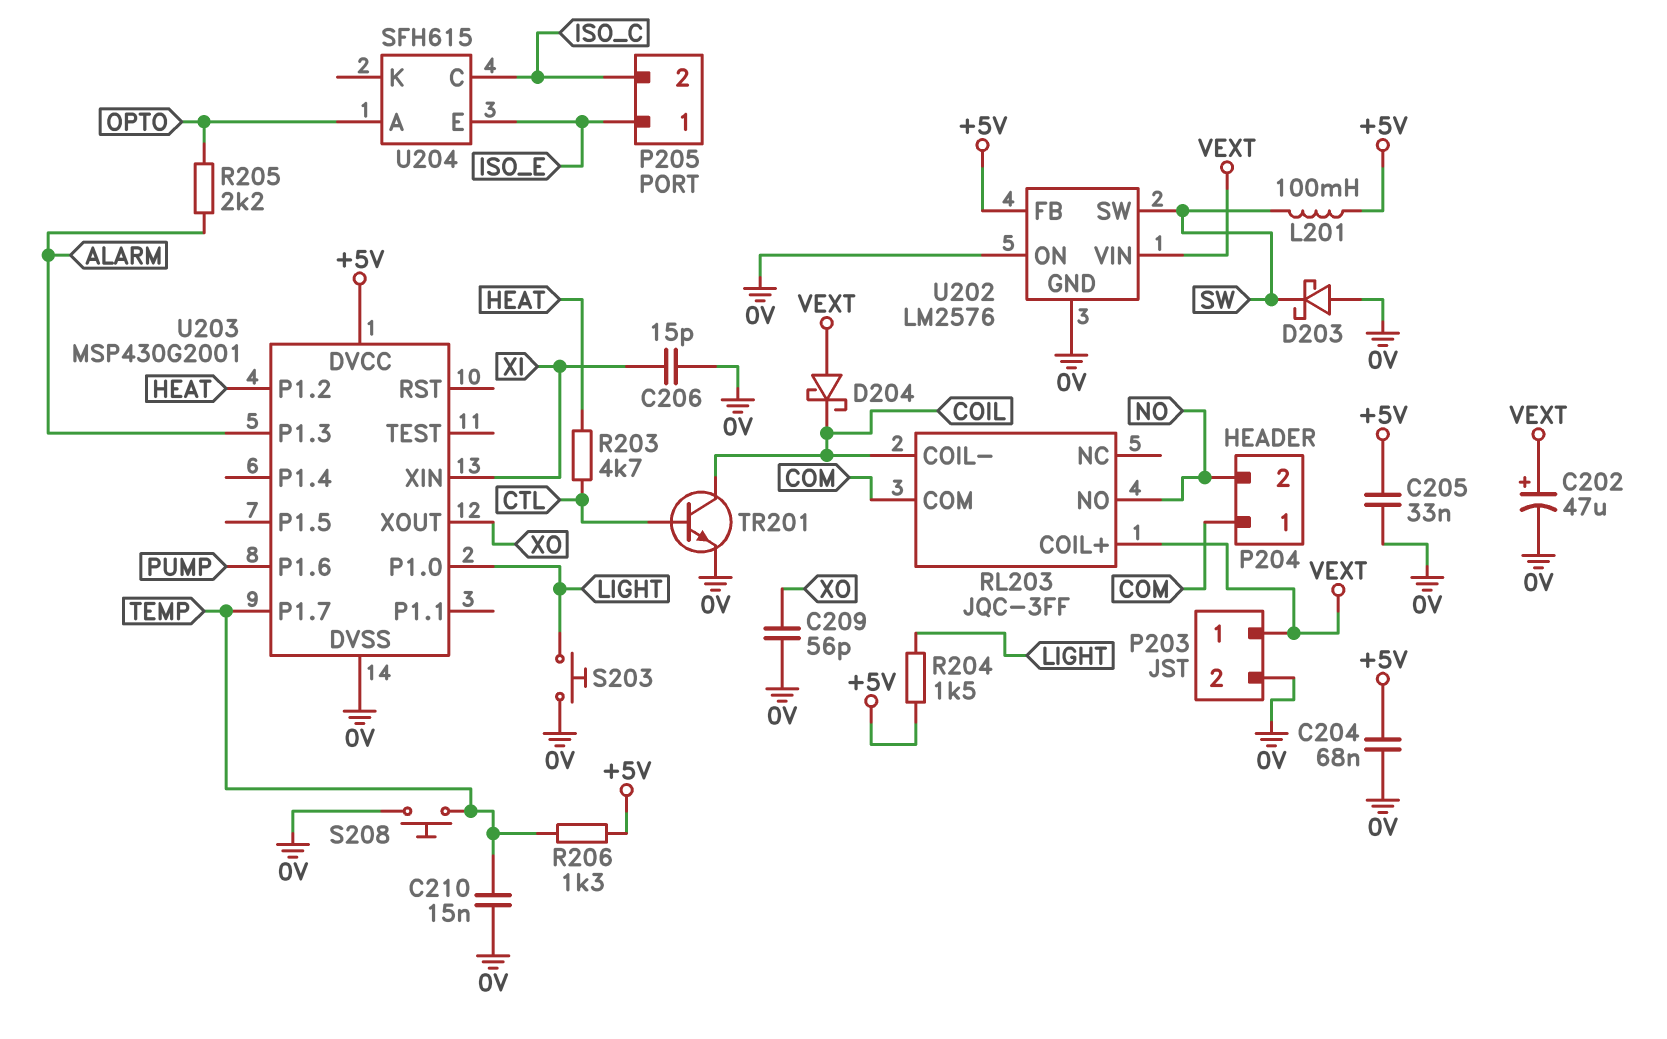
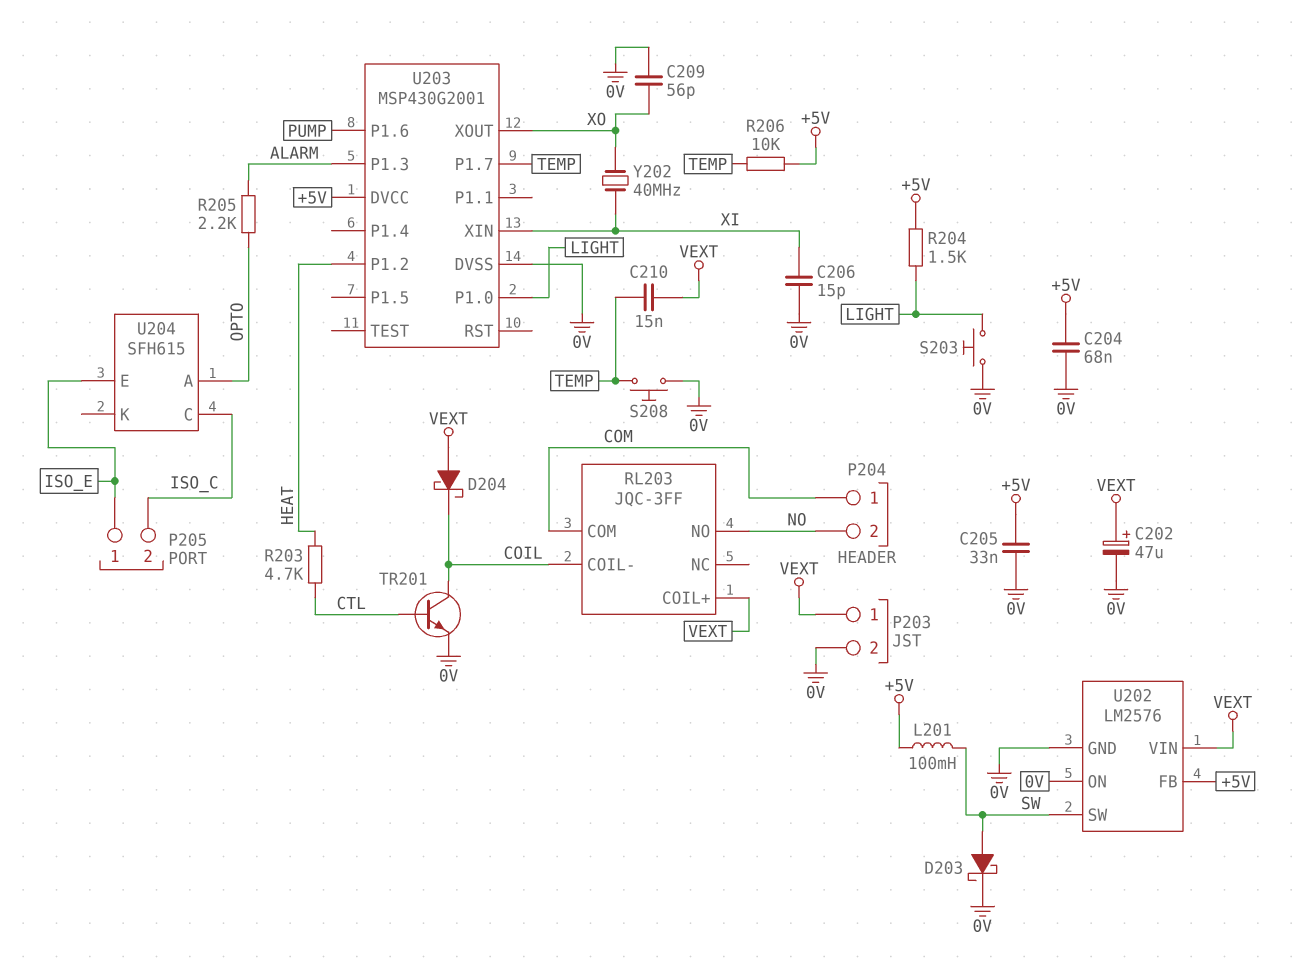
C210: 15nF (0V, TEMP) -> 15nF (TEMP, VEXT)
D203: schottky (A 0V, K SW) -> schottky (A SW, K 0V)
R206: 1.3k (+5V, TEMP) -> 10k (+5V, TEMP)
Y202: none -> 40MHz (XI, XO)

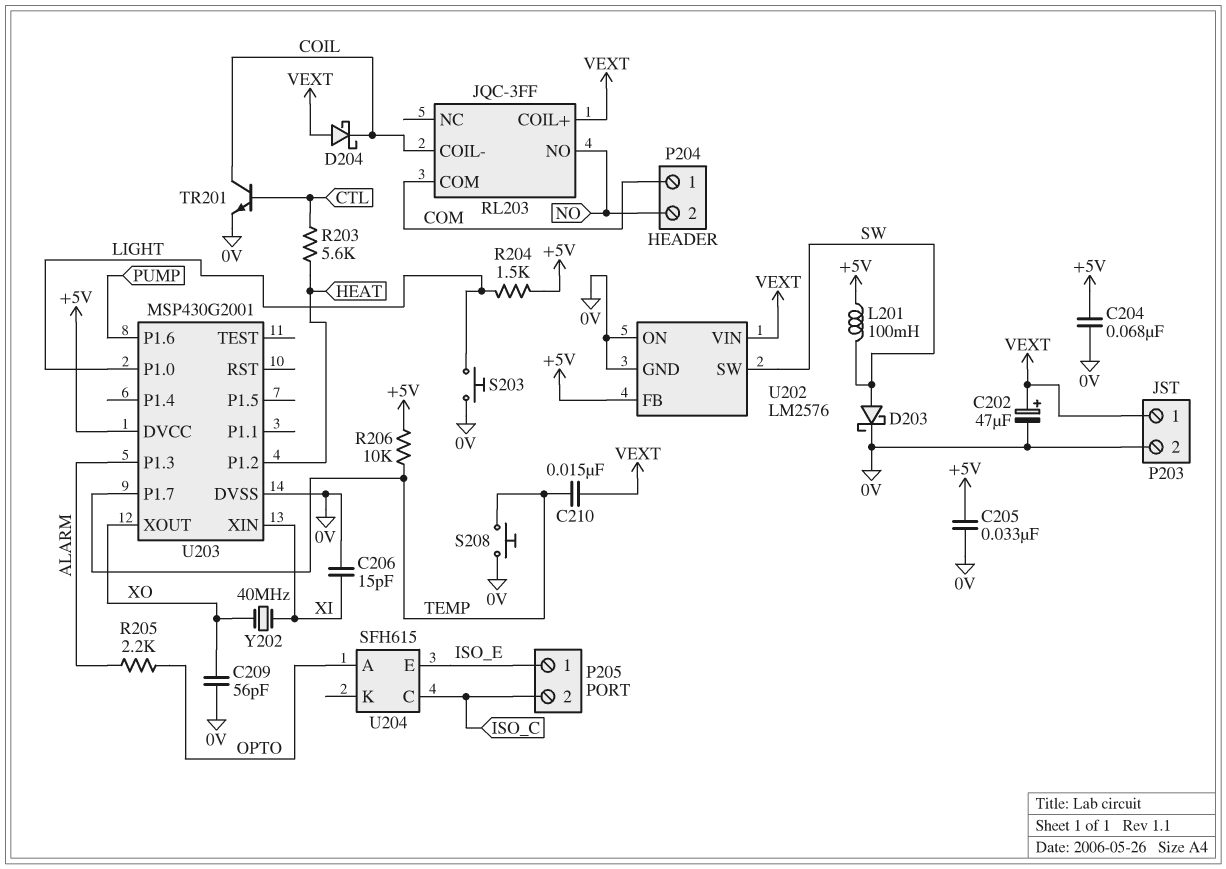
R203: 4.7k (CTL, HEAT) -> 5.6k (CTL, HEAT)

